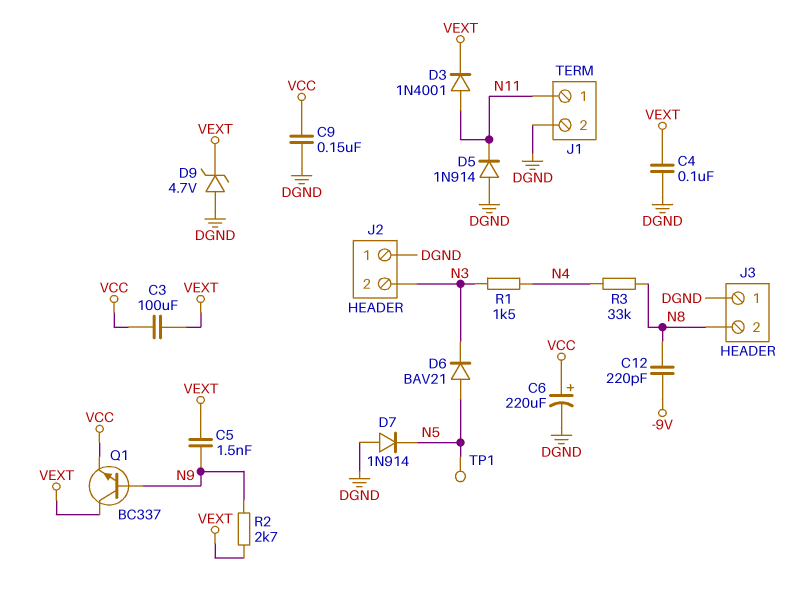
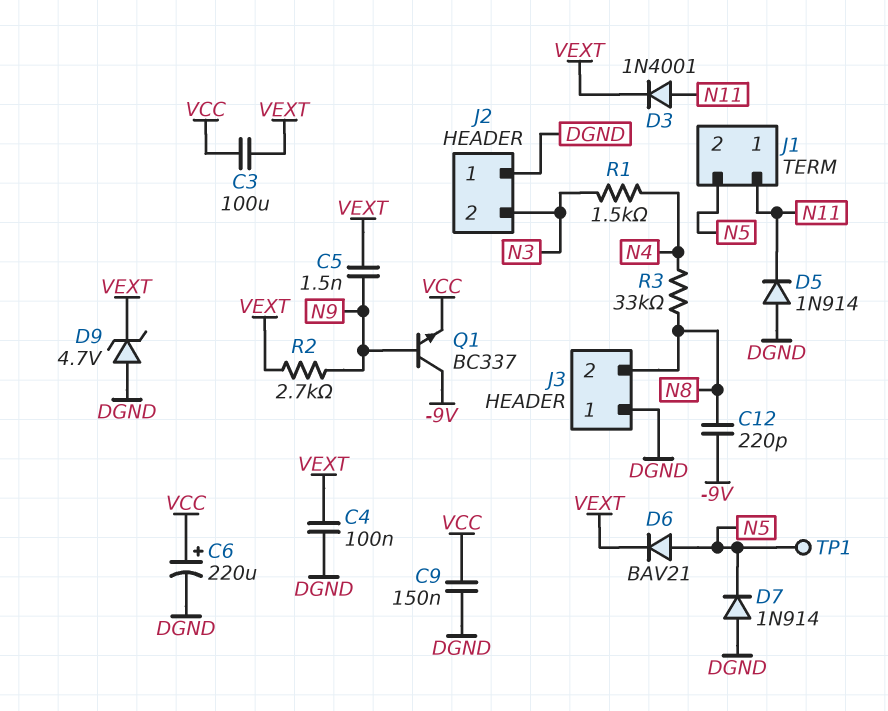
D6: diode BAV21 (A N5, K N3) -> diode BAV21 (A N5, K VEXT)
J1 pin 2: DGND -> N5
Q1: NPN BC337 (B N9, C VEXT, E VCC) -> NPN BC337 (B N9, C -9V, E VCC)

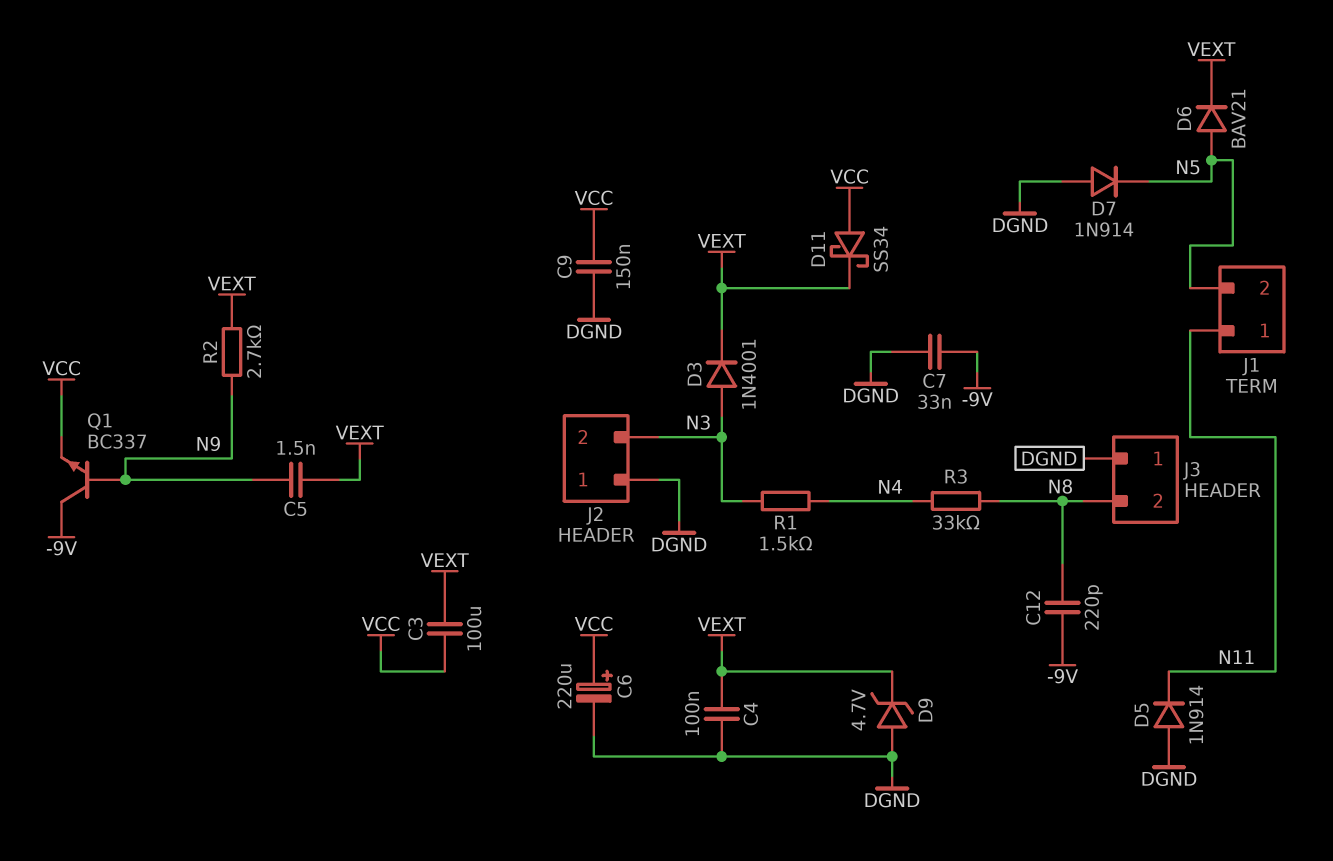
C7: none -> 33nF (-9V, DGND)
D3: diode 1N4001 (A N11, K VEXT) -> diode 1N4001 (A N3, K VEXT)
D11: none -> schottky SS34 (A VCC, K VEXT)
TP1: test point (N5) -> none

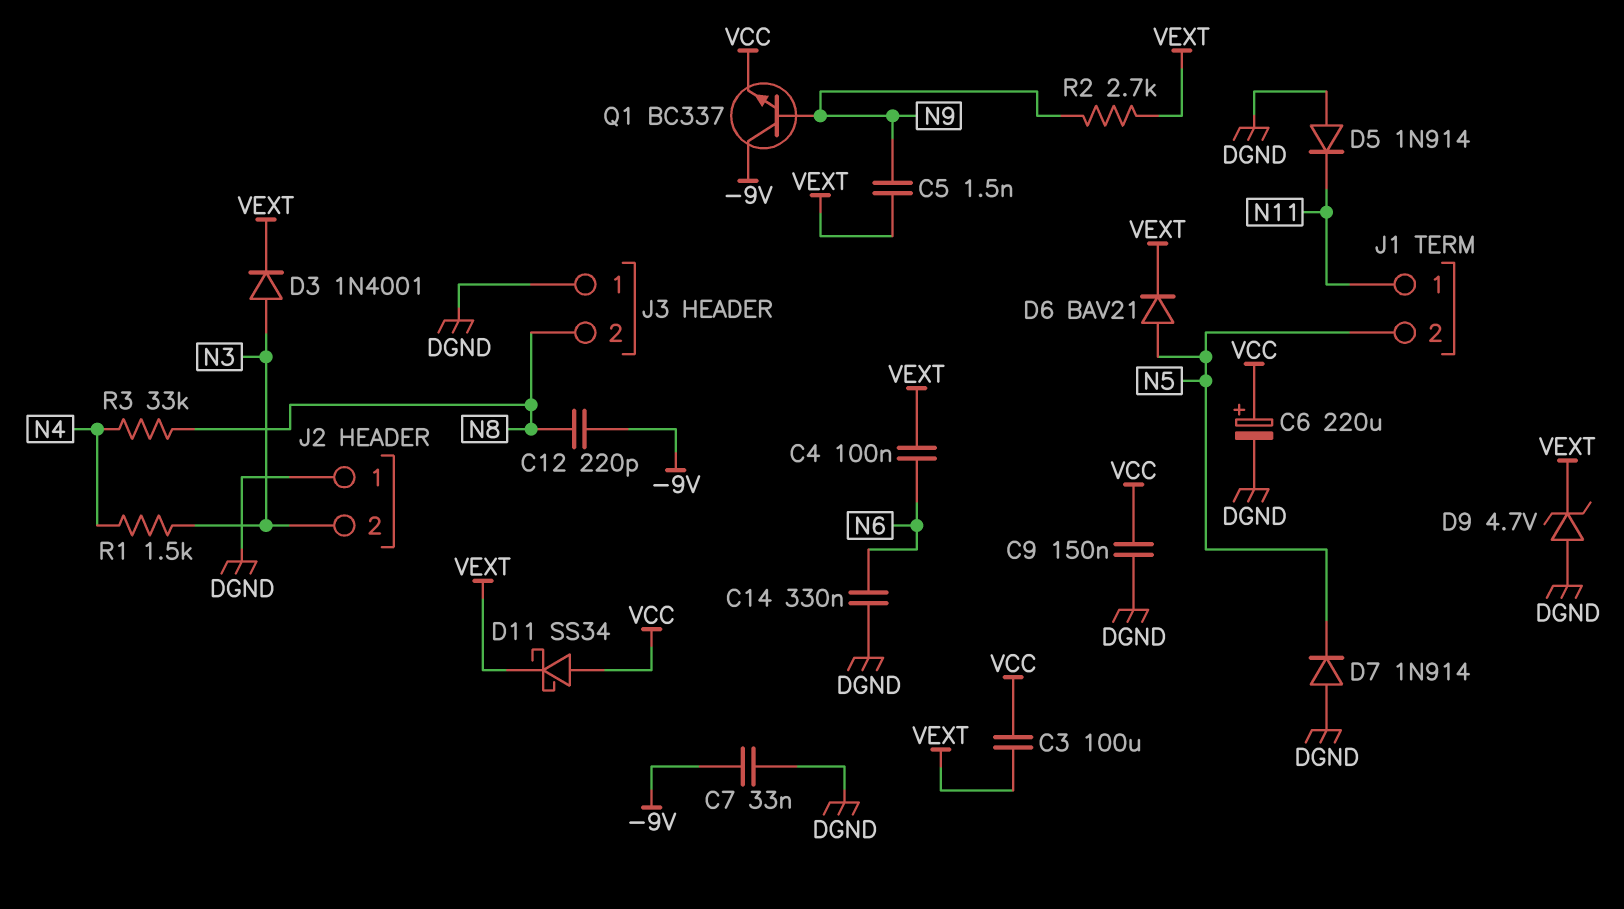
C4: 100nF (DGND, VEXT) -> 100nF (N6, VEXT)
C14: none -> 330nF (DGND, N6)

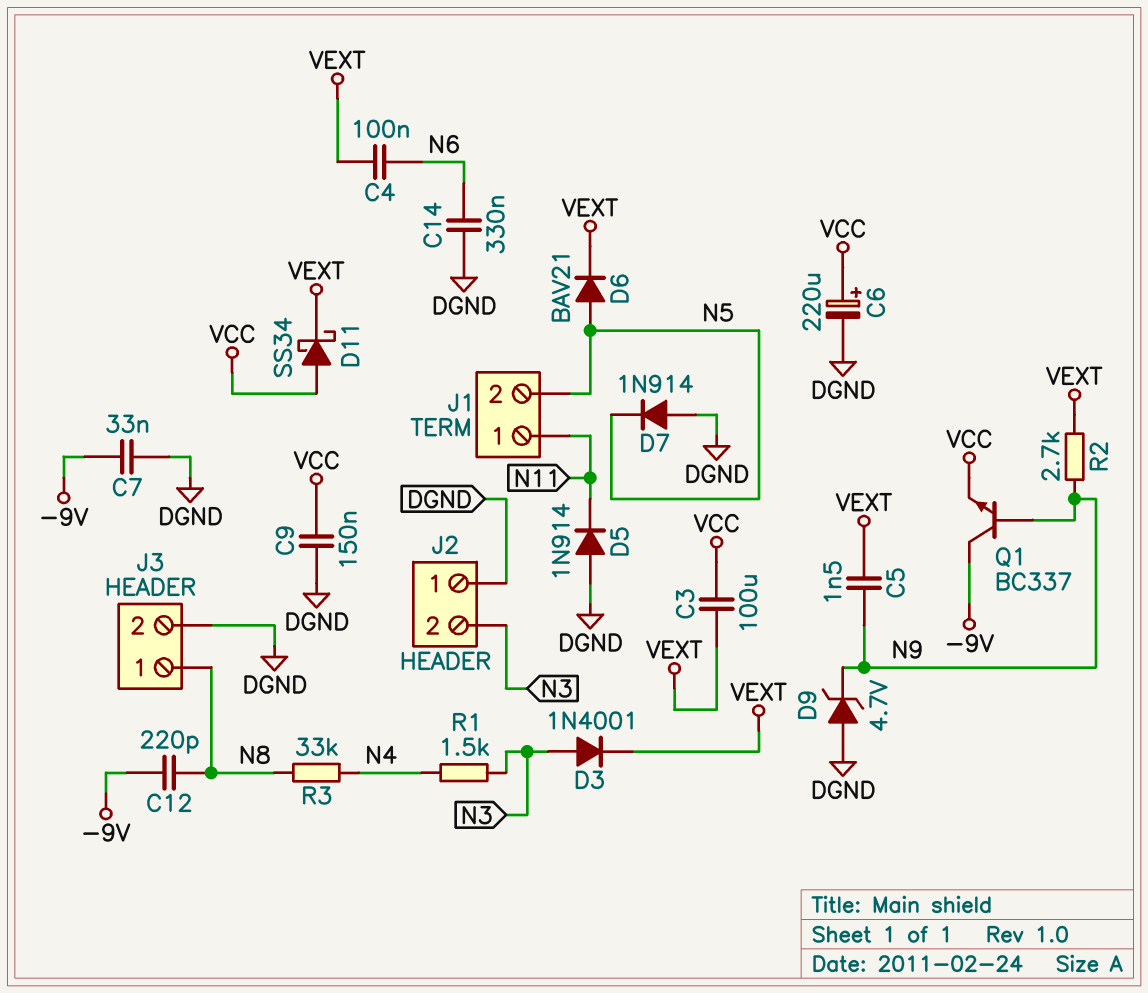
D9: zener 4.7V (A DGND, K VEXT) -> zener 4.7V (A DGND, K N9)
J3 pin 1: DGND -> N8
J3 pin 2: N8 -> DGND

